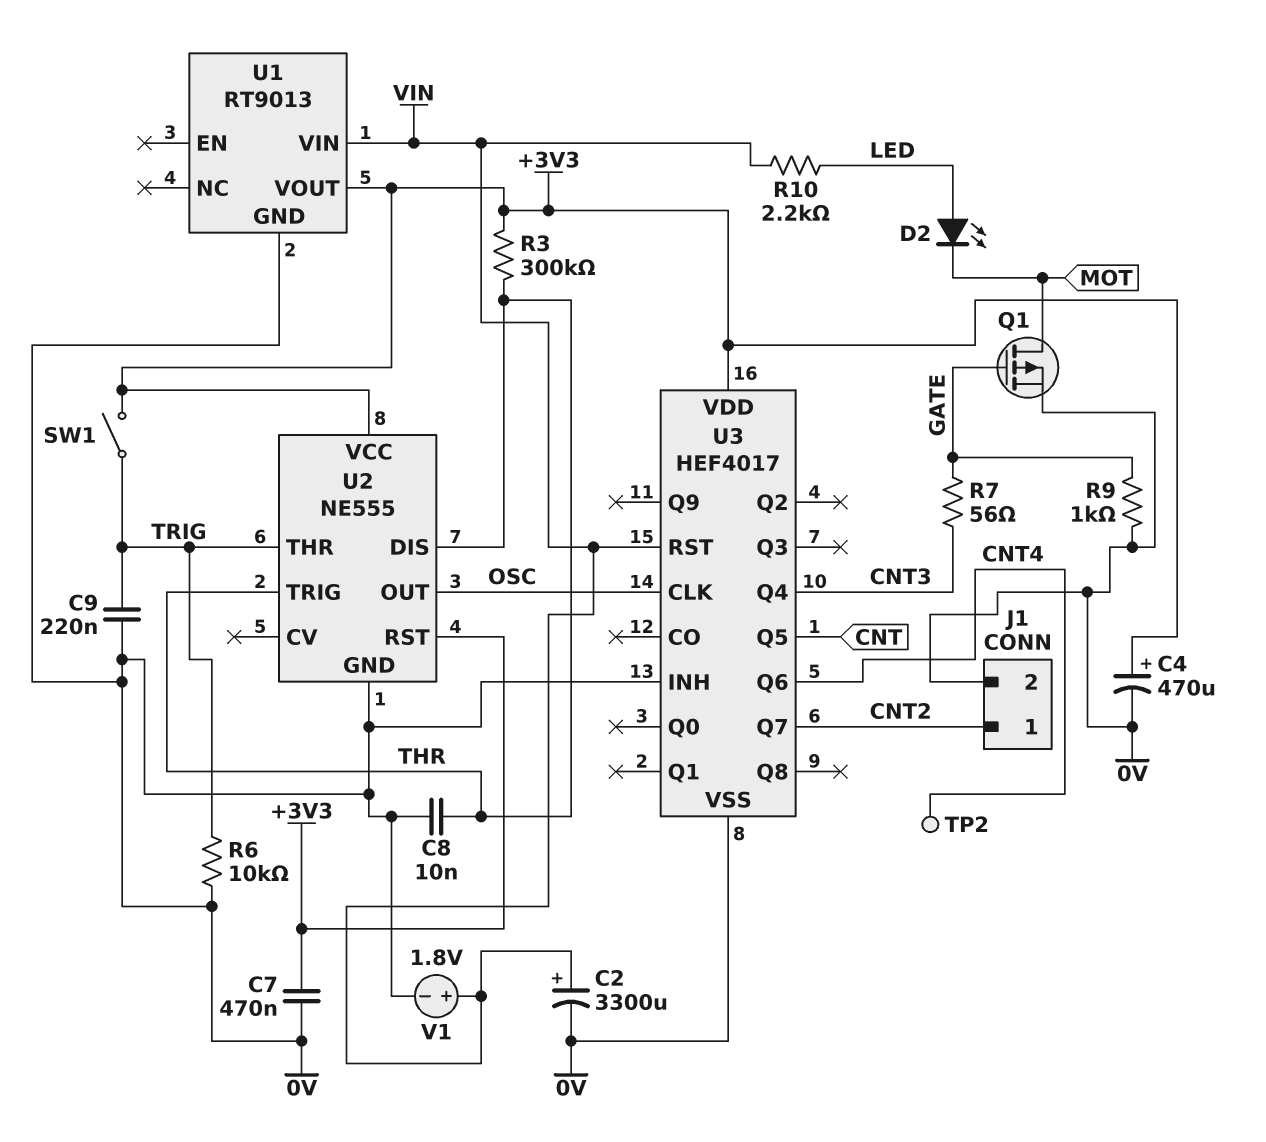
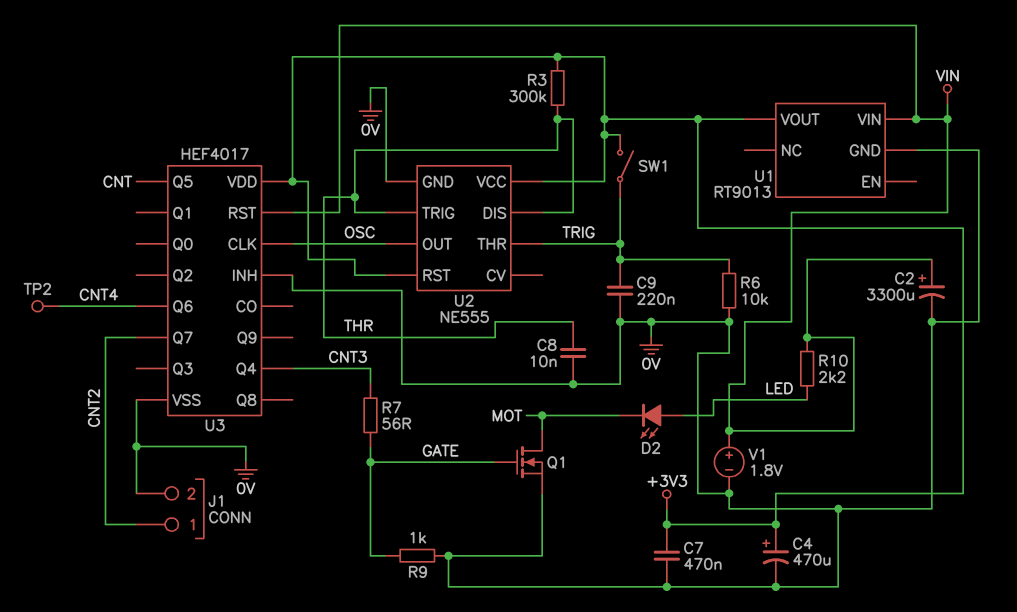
Q1: PMOS (G GATE, D MOT, S 0V) -> NMOS (G GATE, D MOT, S 0V)

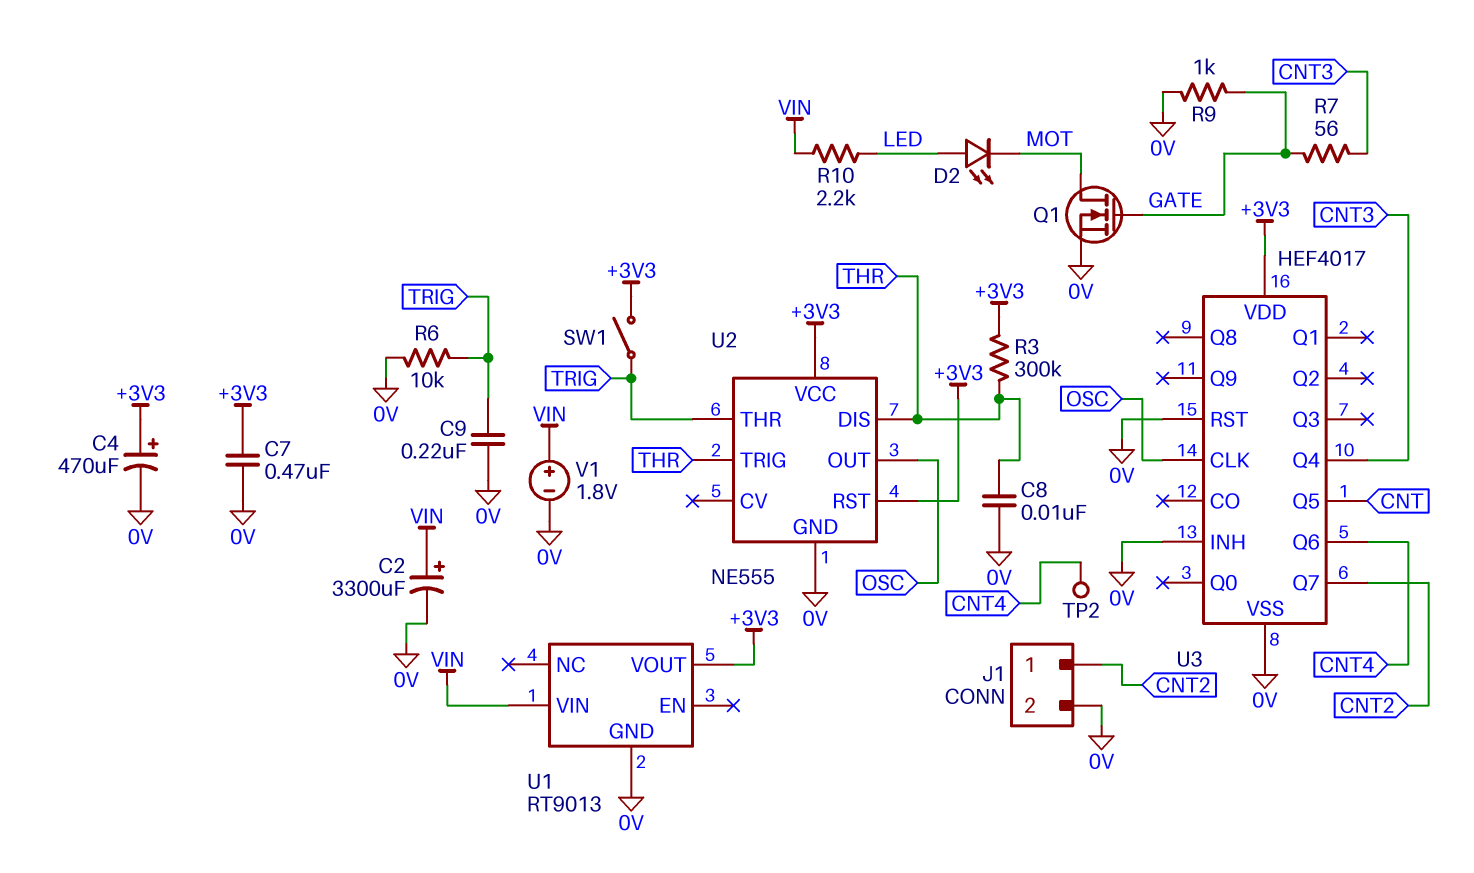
U3 pin RST: VIN -> 0V

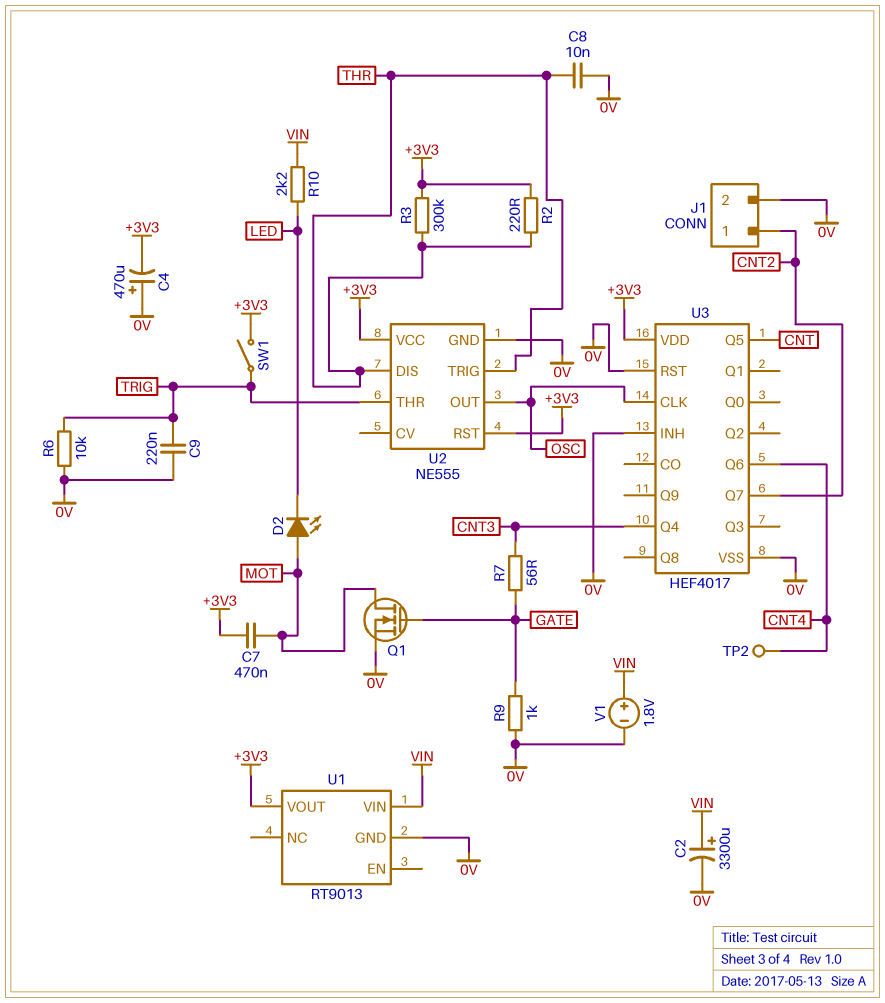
C4: 470uF (plus +3V3, minus 0V) -> 470uF (plus 0V, minus +3V3)
C7: 470nF (+3V3, 0V) -> 470nF (+3V3, MOT)
D2: LED (A LED, K MOT) -> LED (A MOT, K LED)
R2: none -> 220 (+3V3, THR)

